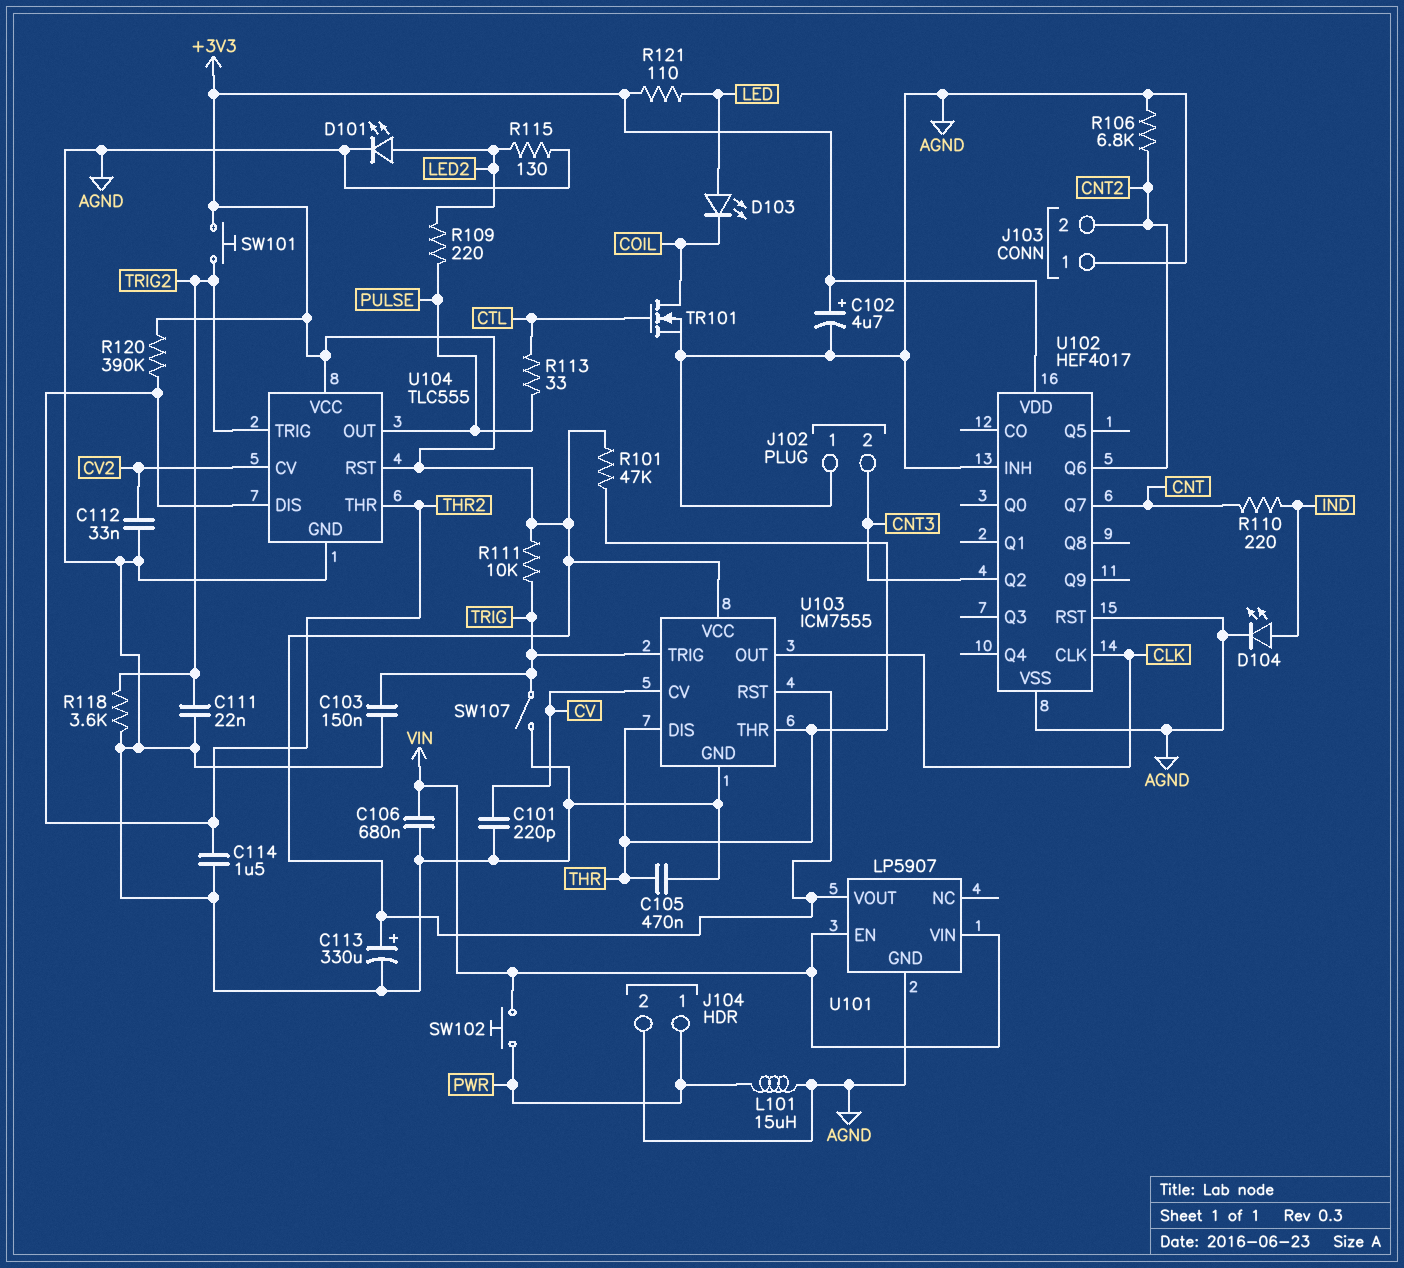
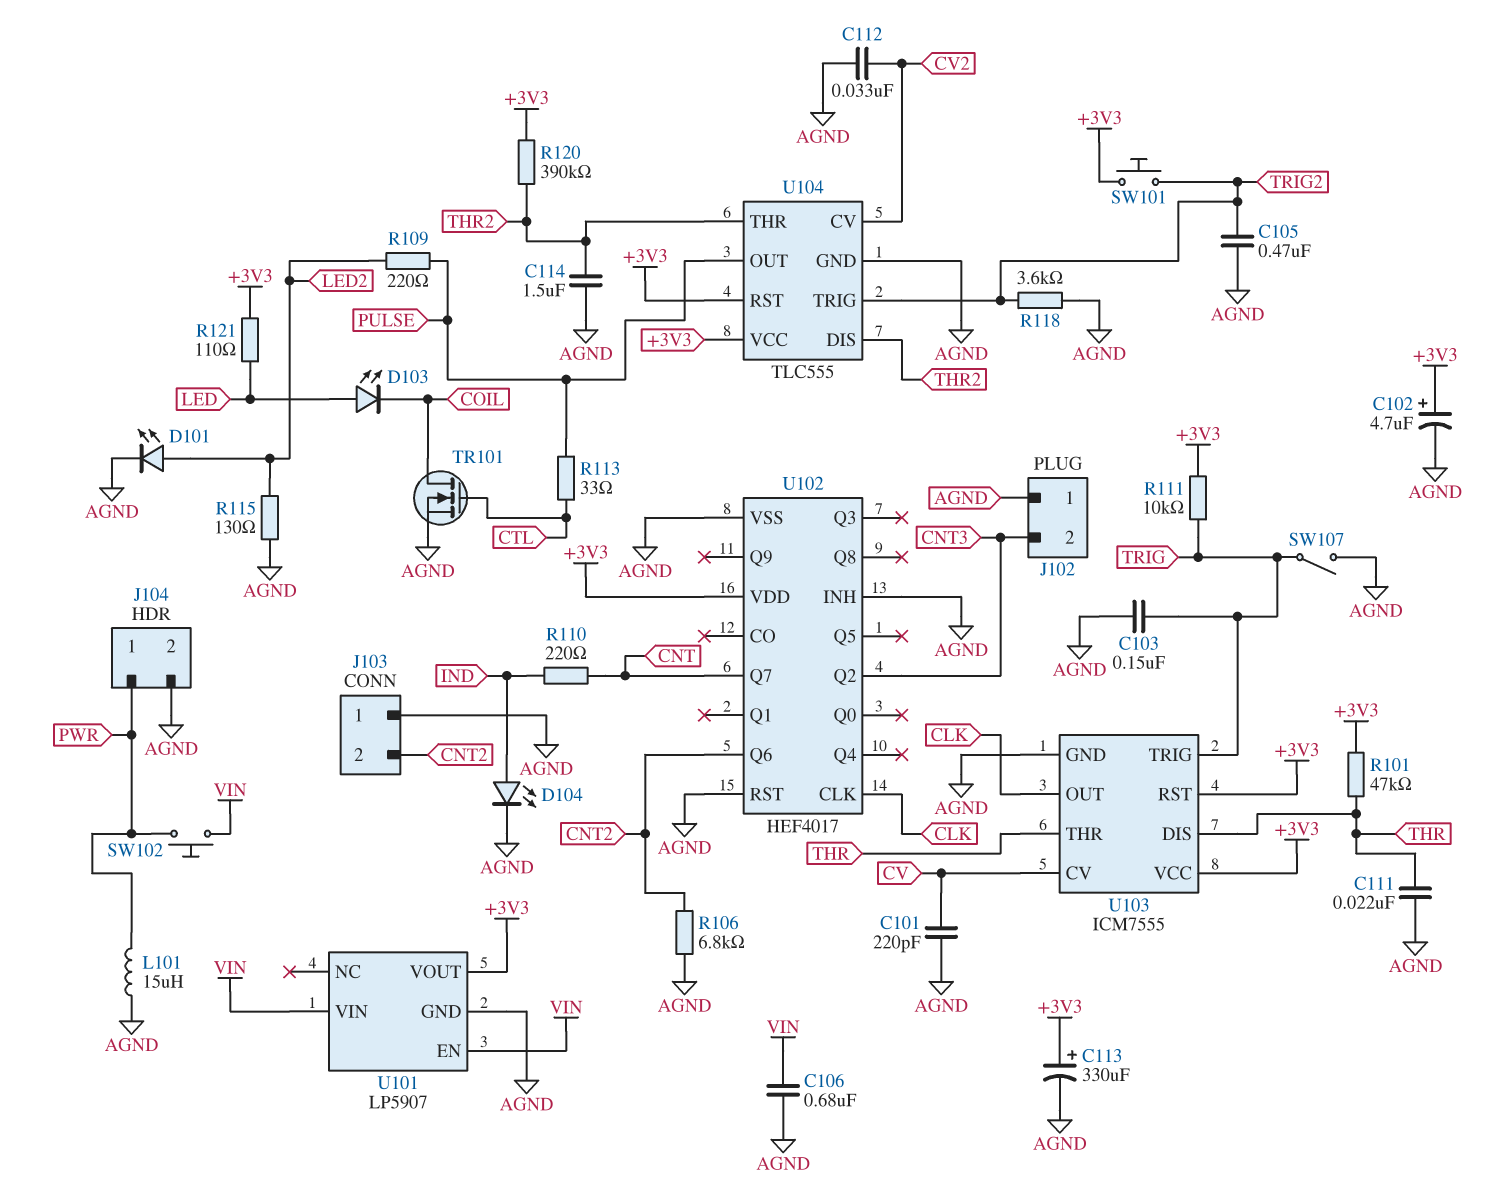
C105: 470nF (AGND, THR) -> 470nF (AGND, TRIG2)
C111: 22nF (AGND, TRIG2) -> 22nF (AGND, THR)

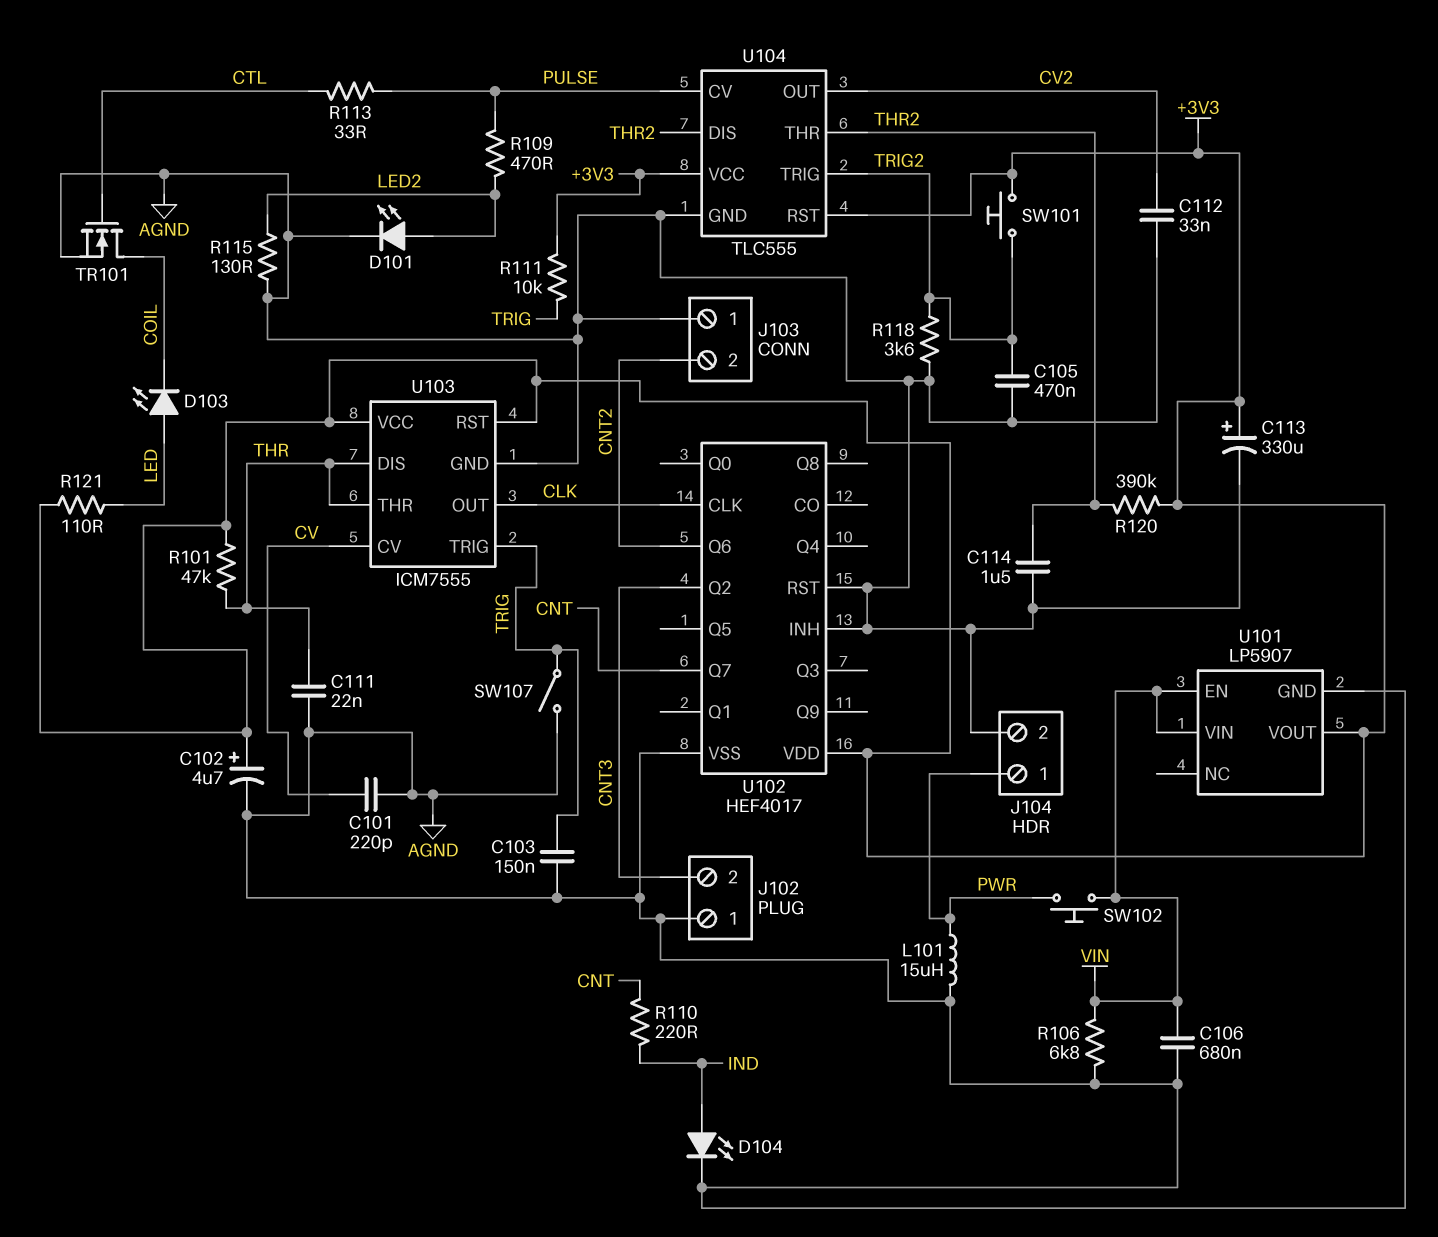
R106: 6.8k (AGND, CNT2) -> 6.8k (AGND, VIN)
R109: 220 (LED2, PULSE) -> 470 (LED2, PULSE)
U104 pin CV: CV2 -> PULSE
U104 pin OUT: PULSE -> CV2

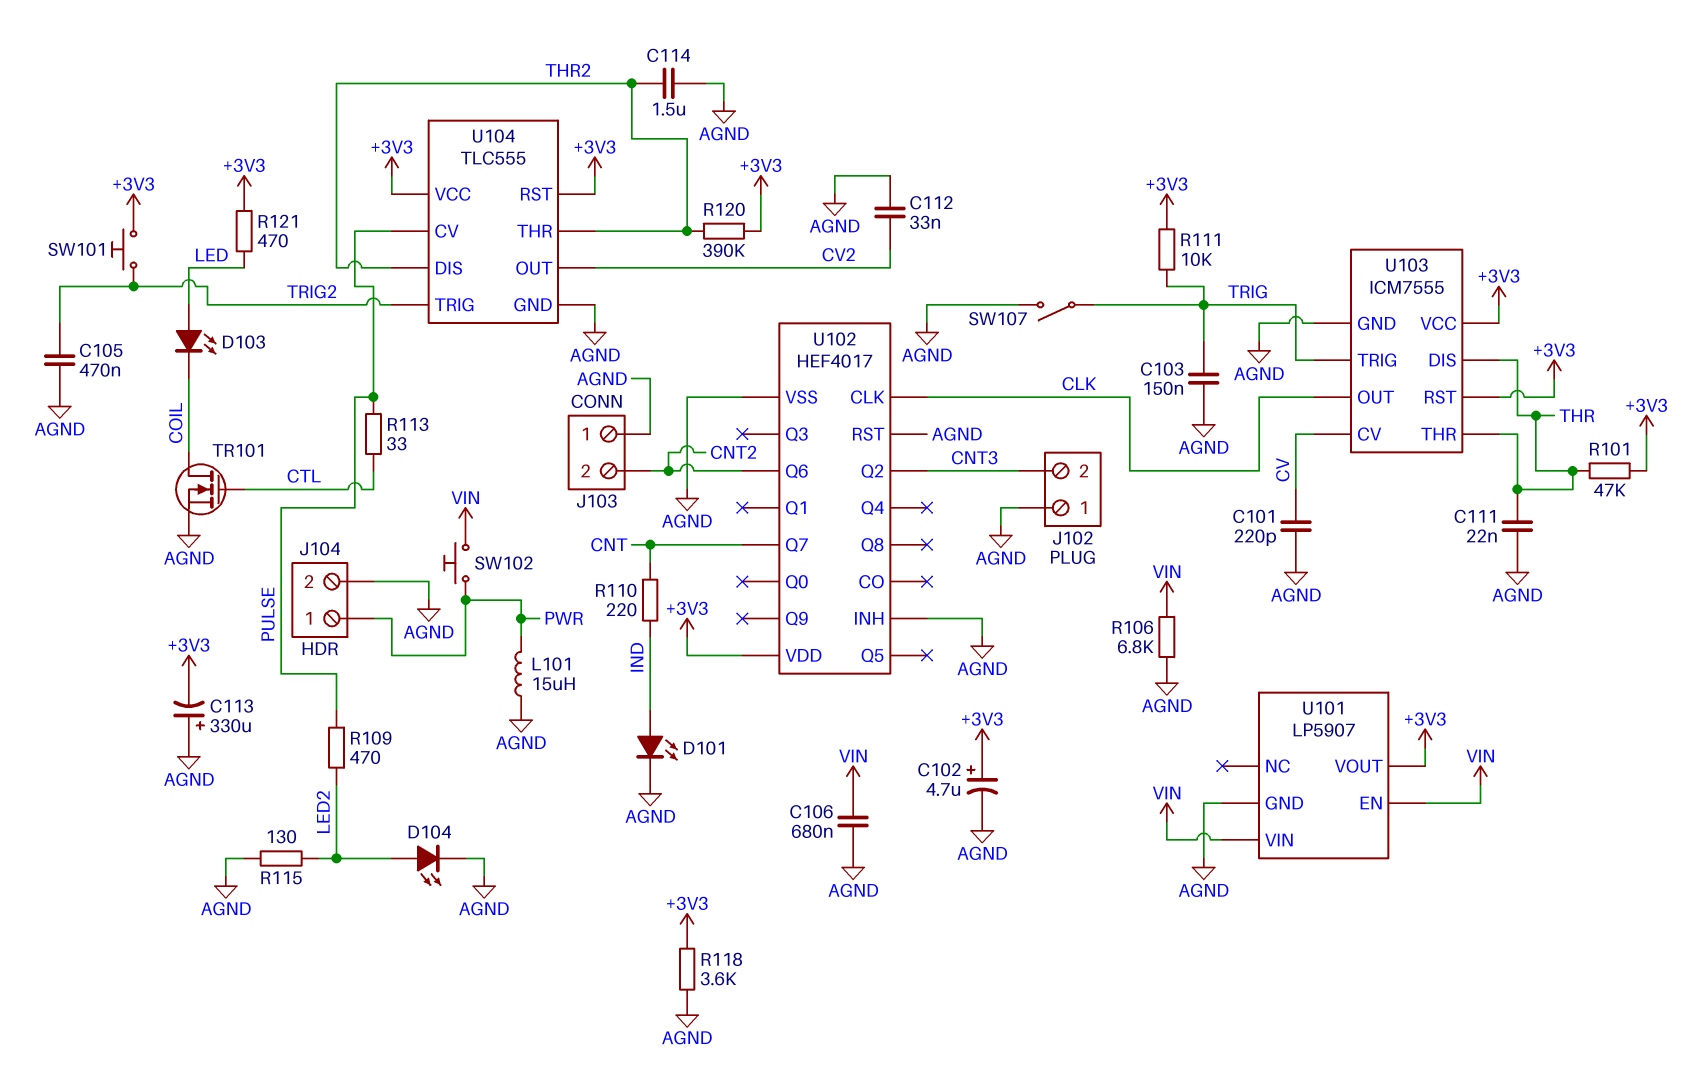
C113: 330uF (plus +3V3, minus AGND) -> 330uF (plus AGND, minus +3V3)
D101: LED (A LED2, K AGND) -> LED (A IND, K AGND)
D104: LED (A IND, K AGND) -> LED (A LED2, K AGND)
R118: 3.6k (AGND, TRIG2) -> 3.6k (+3V3, AGND)
R121: 110 (+3V3, LED) -> 470 (+3V3, LED)

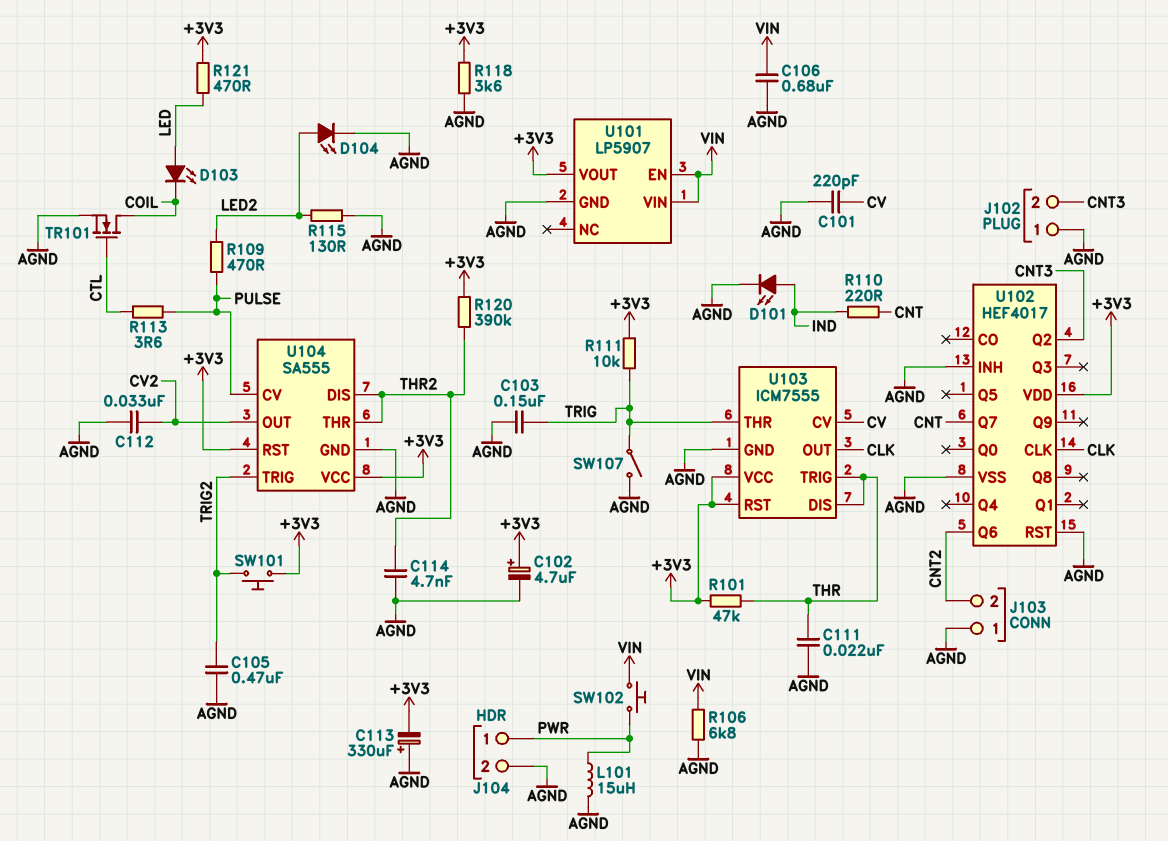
C114: 1.5uF (AGND, THR2) -> 4.7nF (AGND, THR2)
R113: 33 (CTL, PULSE) -> 3.6 (CTL, PULSE)
U103 pin THR: THR -> TRIG
U103 pin TRIG: TRIG -> THR
U104: TLC555 -> SA555

